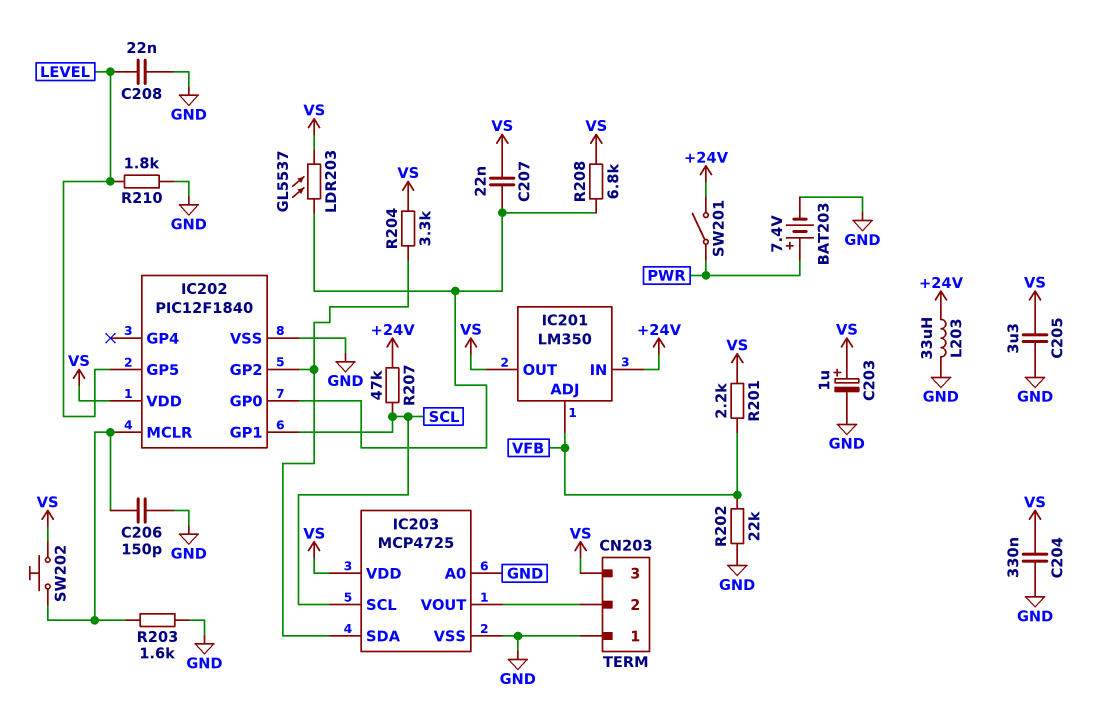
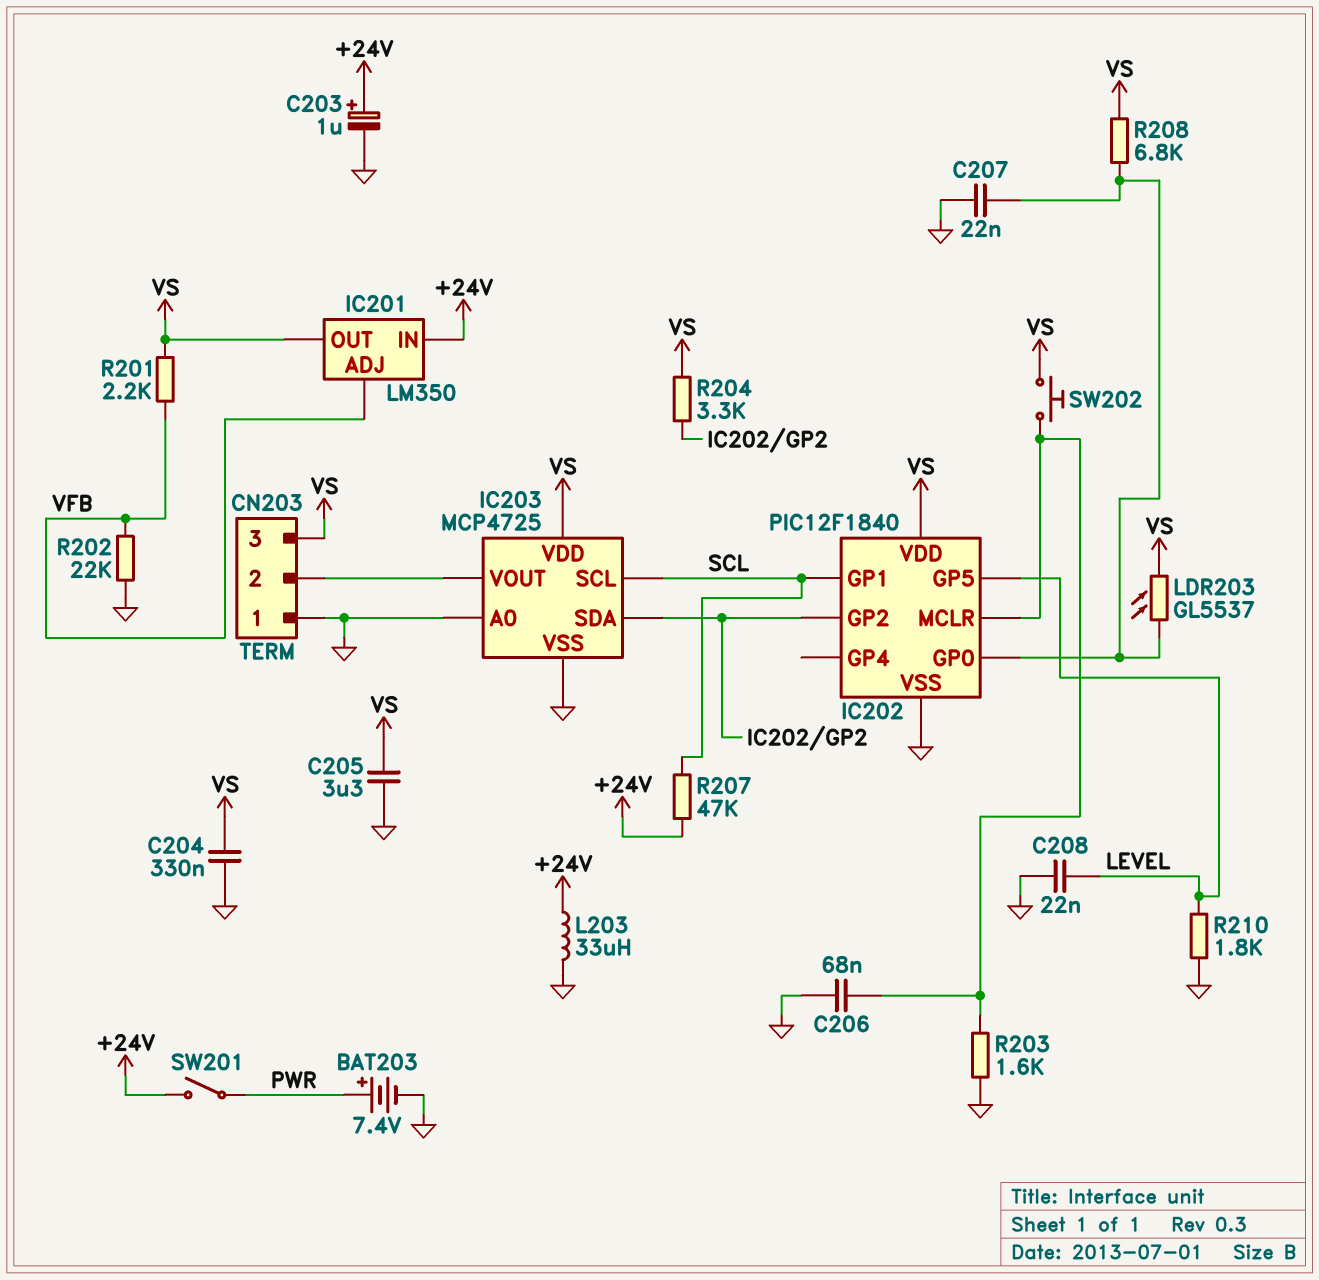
C203: 1uF (plus VS, minus GND) -> 1uF (plus +24V, minus GND)
C206: 150pF (GND, IC202/MCLR) -> 68nF (GND, IC202/MCLR)
C207: 22nF (IC202/GP0, VS) -> 22nF (GND, IC202/GP0)

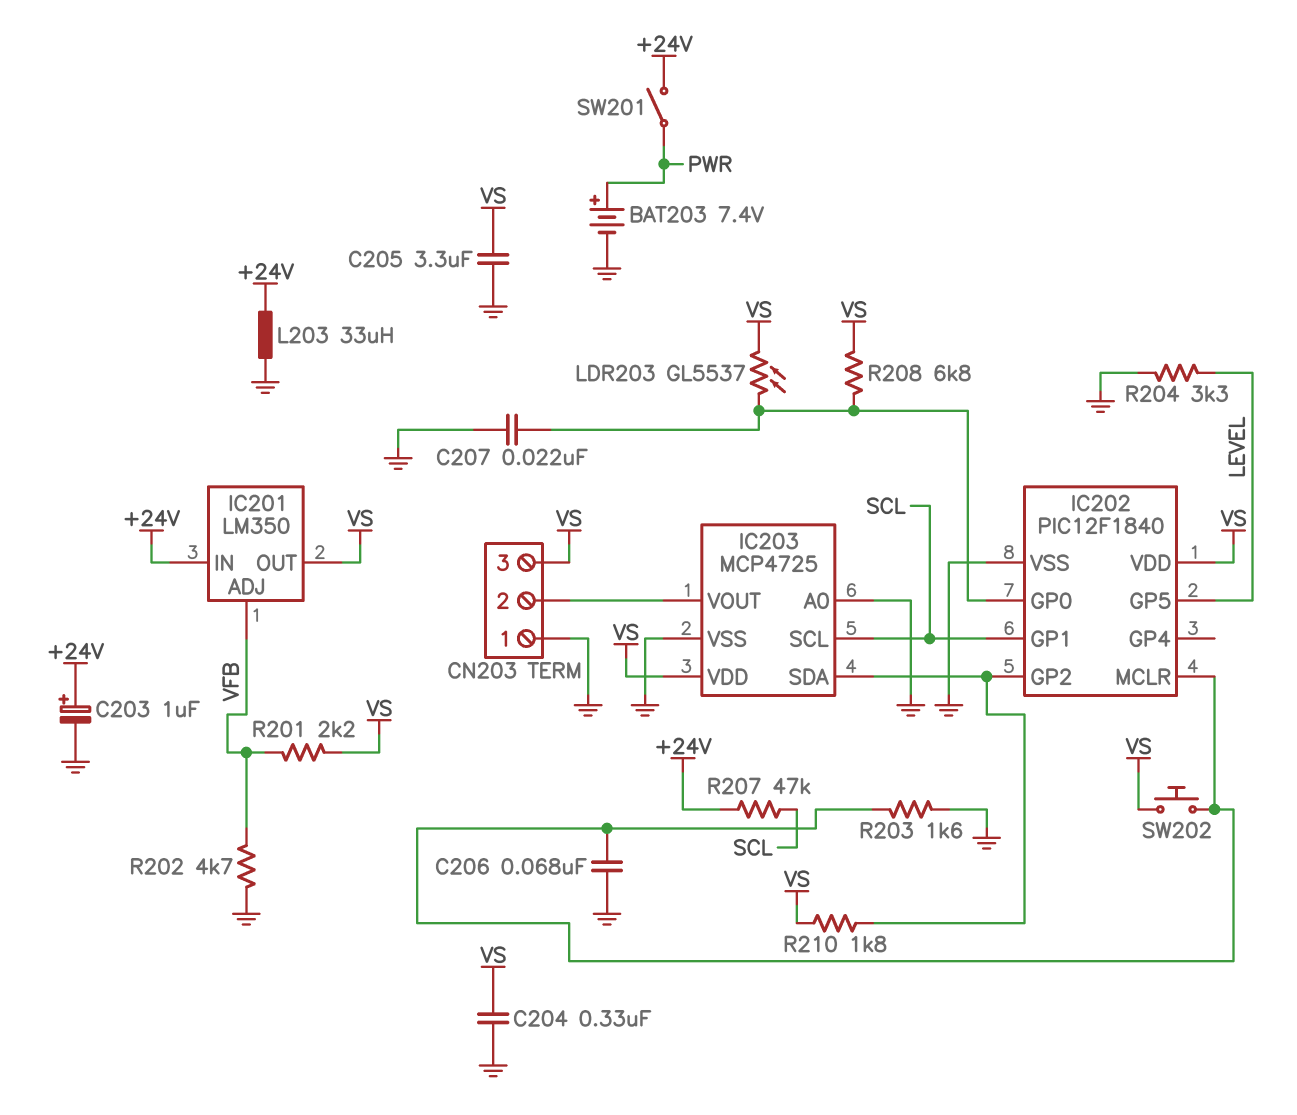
C208: 22nF (GND, LEVEL) -> none
R202: 22k (GND, VFB) -> 4.7k (GND, VFB)
R204: 3.3k (IC202/GP2, VS) -> 3.3k (GND, LEVEL)
R210: 1.8k (GND, LEVEL) -> 1.8k (IC202/GP2, VS)

